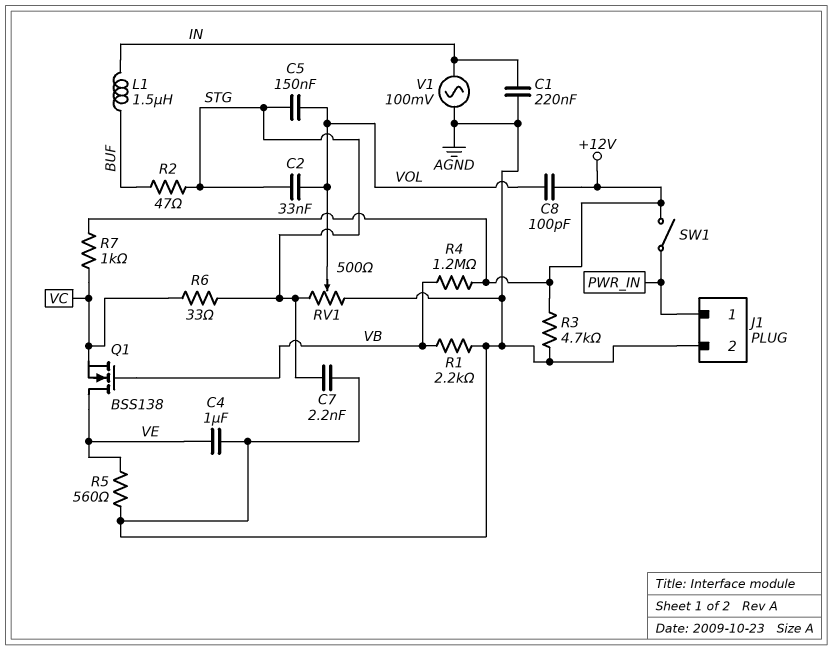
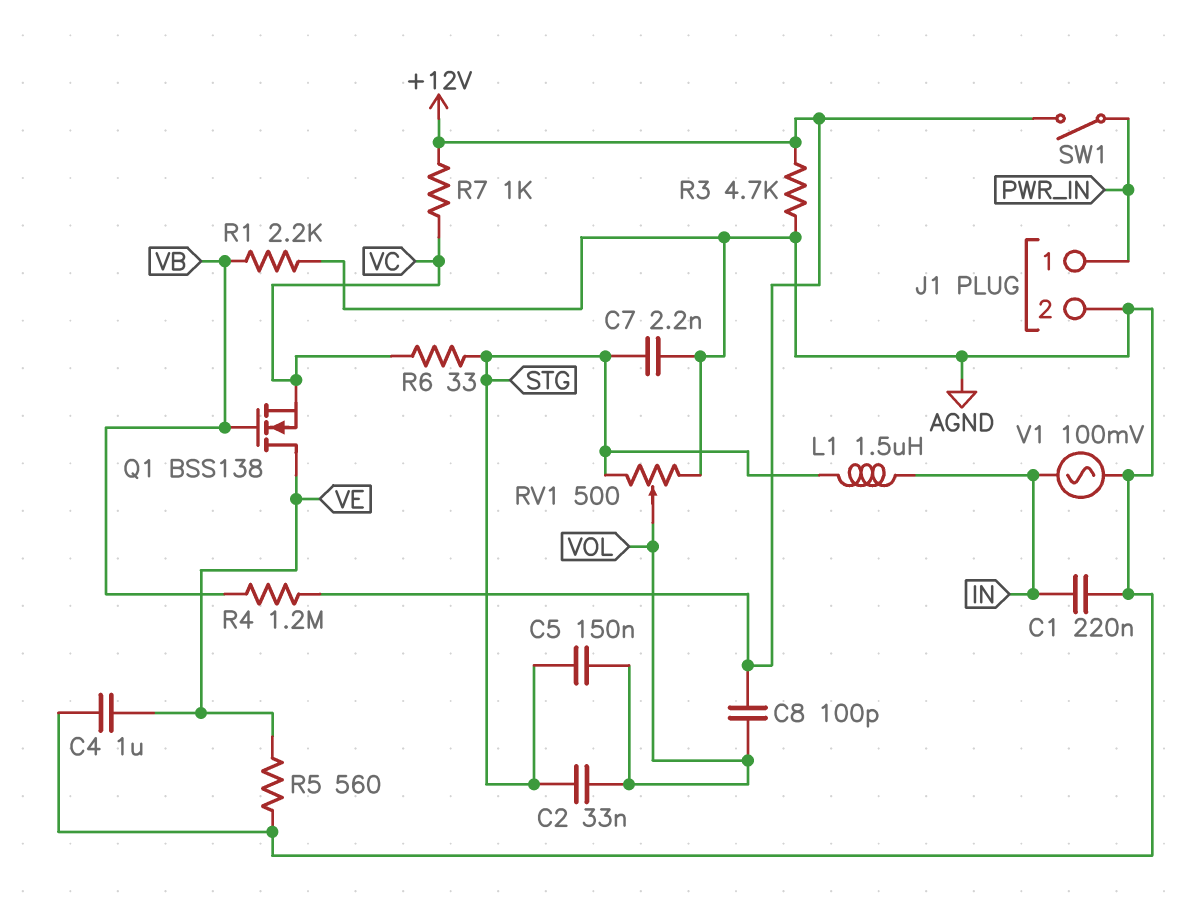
L1: 1.5uH (BUF, IN) -> 1.5uH (IN, STG)
R2: 47 (BUF, STG) -> none

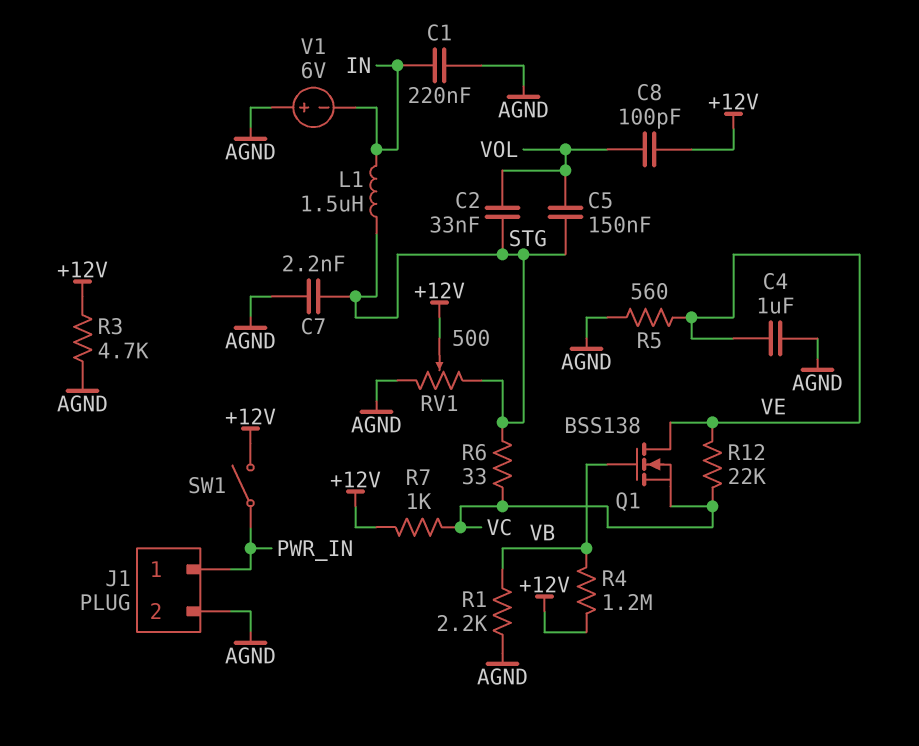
R12: none -> 22k (VC, VE)
RV1: 500 (AGND, STG, wiper VOL) -> 500 (AGND, STG, wiper +12V)
V1: AC 100mV (AGND, IN) -> 6V (plus AGND, minus IN)

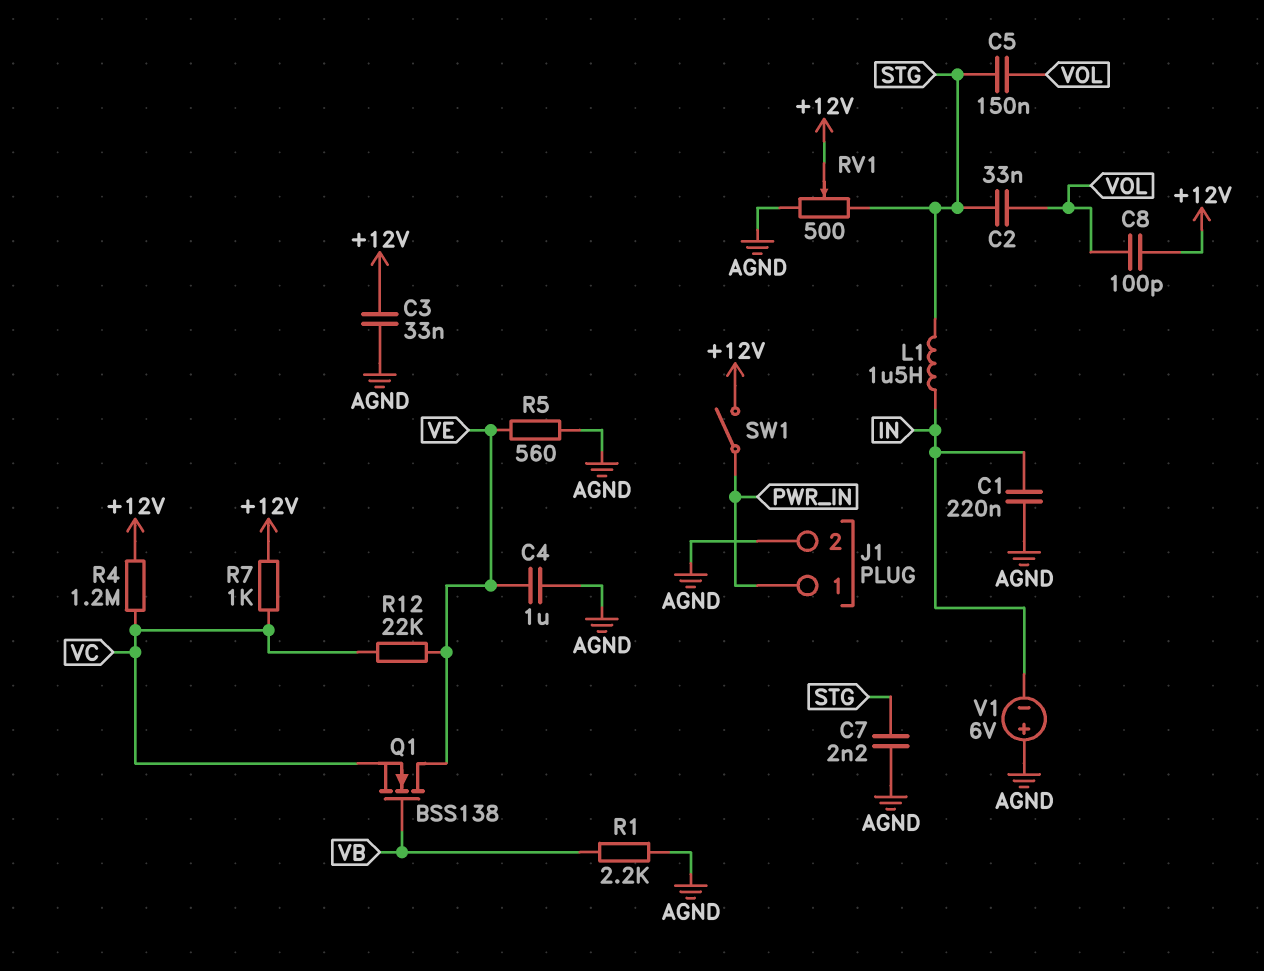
C3: none -> 33nF (+12V, AGND)
R3: 4.7k (+12V, AGND) -> none
R4: 1.2M (+12V, VB) -> 1.2M (+12V, VC)
R6: 33 (STG, VC) -> none

